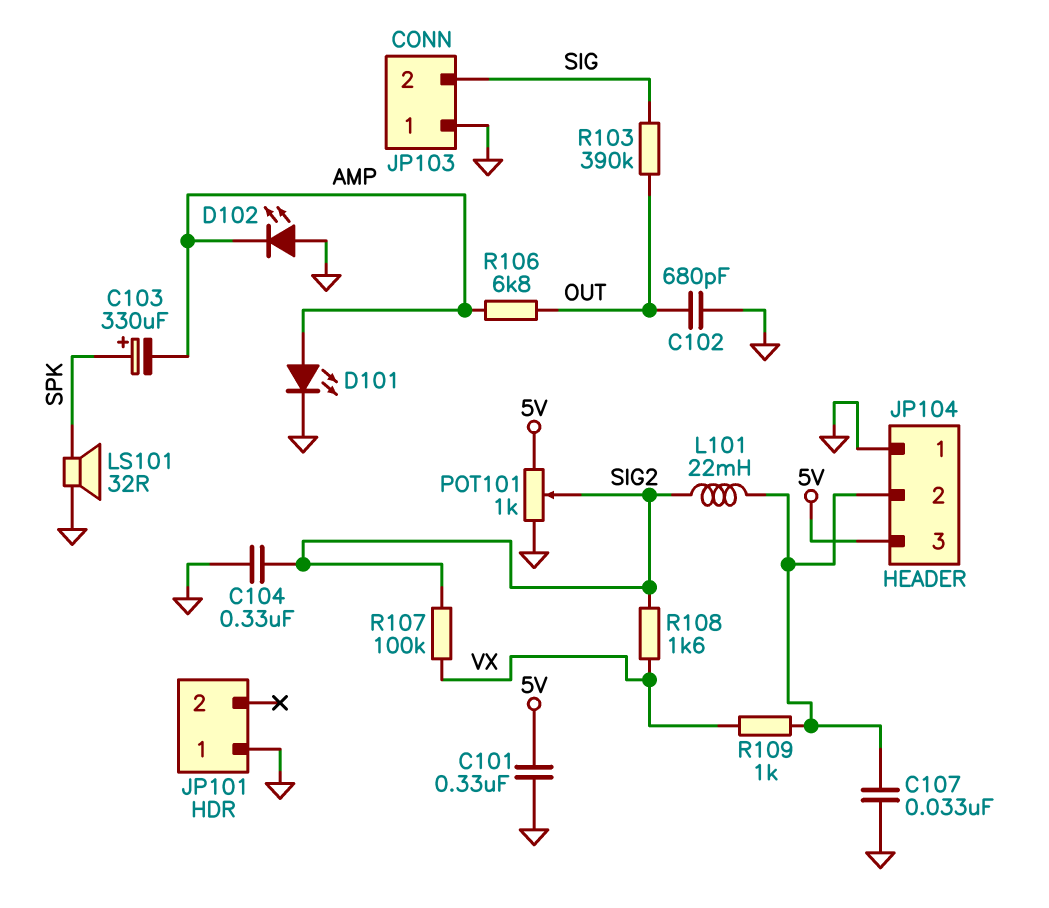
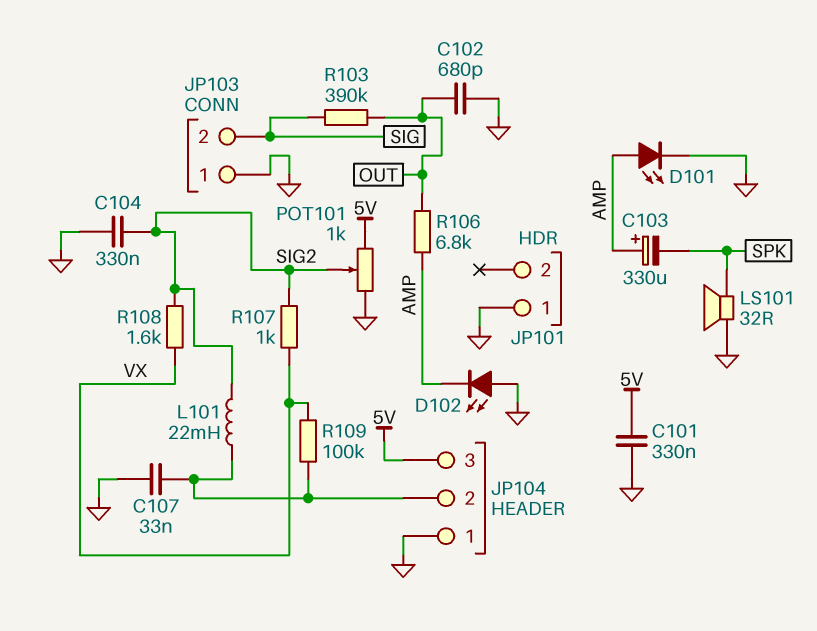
C103: 330uF (plus SPK, minus AMP) -> 330uF (plus AMP, minus SPK)
R107: 100k (SIG2, VX) -> 1k (SIG2, VX)
R109: 1k (JP104/2, VX) -> 100k (JP104/2, VX)

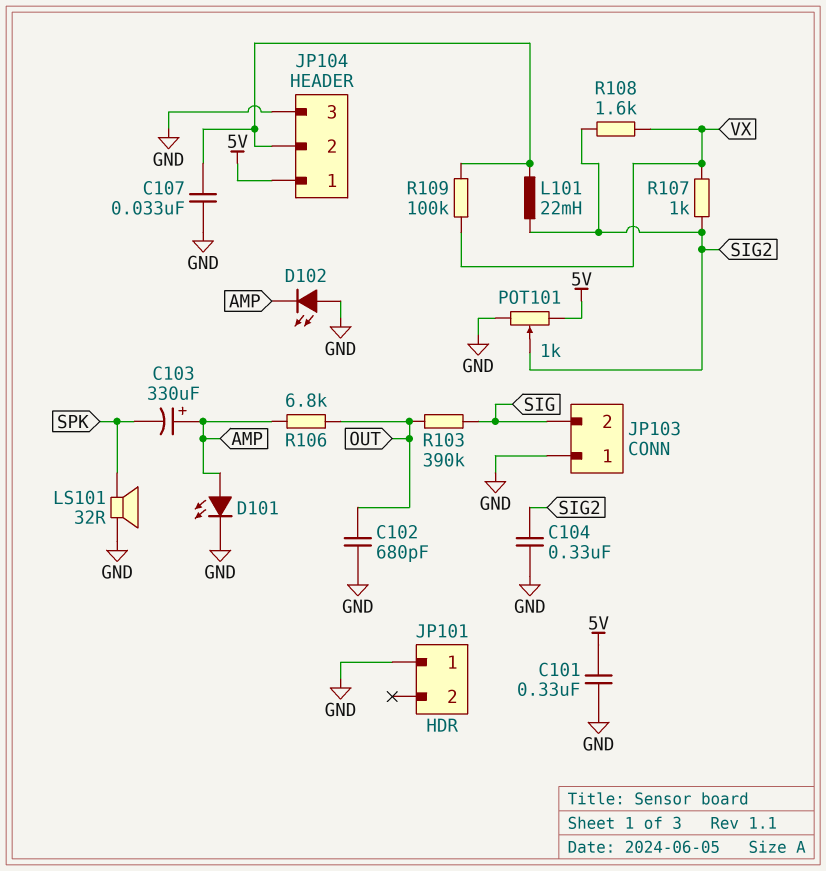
JP104 pin 1: GND -> 5V
JP104 pin 3: 5V -> GND

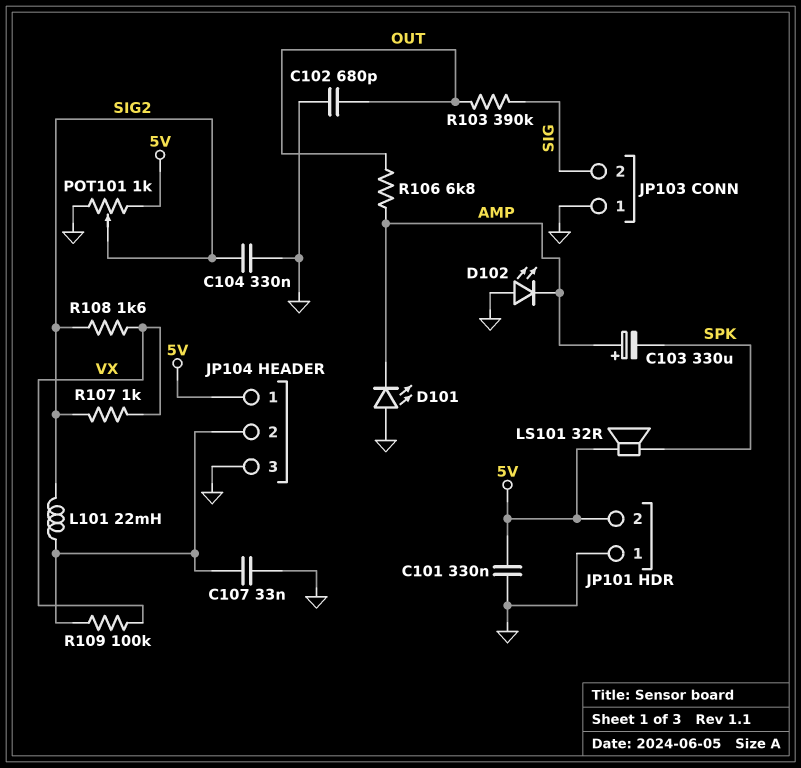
D101: LED (A AMP, K GND) -> LED (A GND, K AMP)
JP101 pin 2: none -> 5V
LS101: speaker 32R (GND, SPK) -> speaker 32R (5V, SPK)

